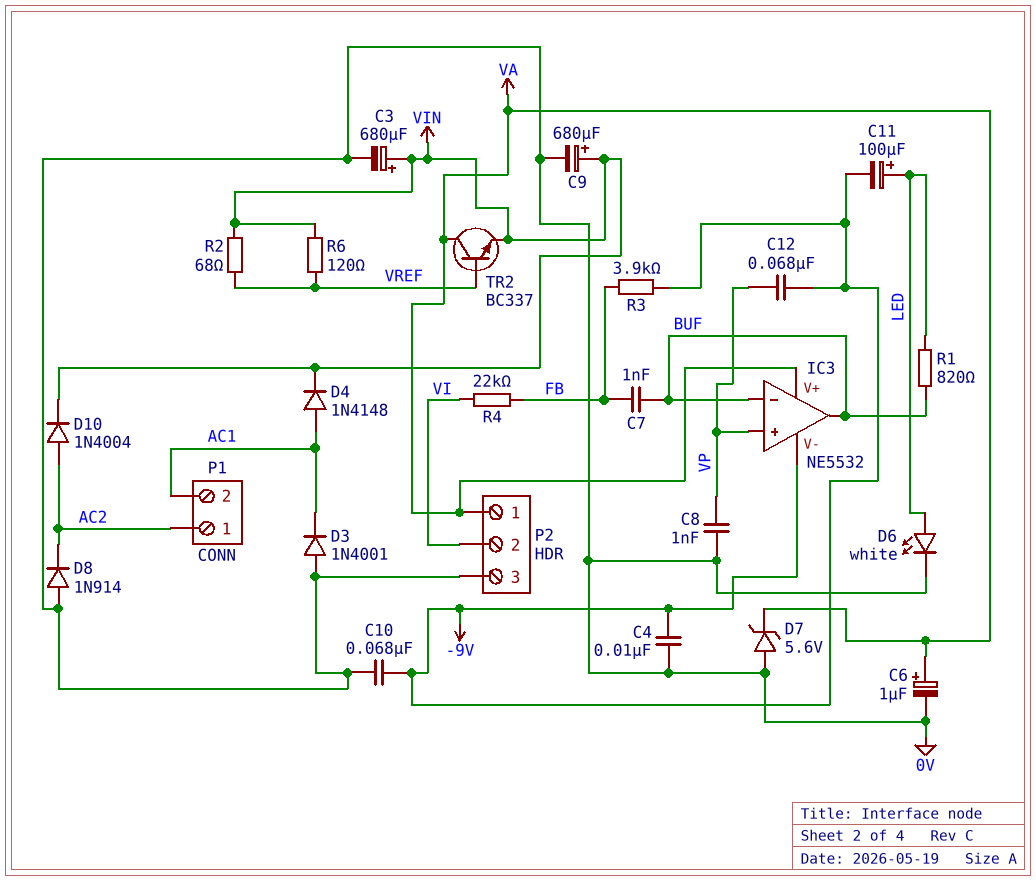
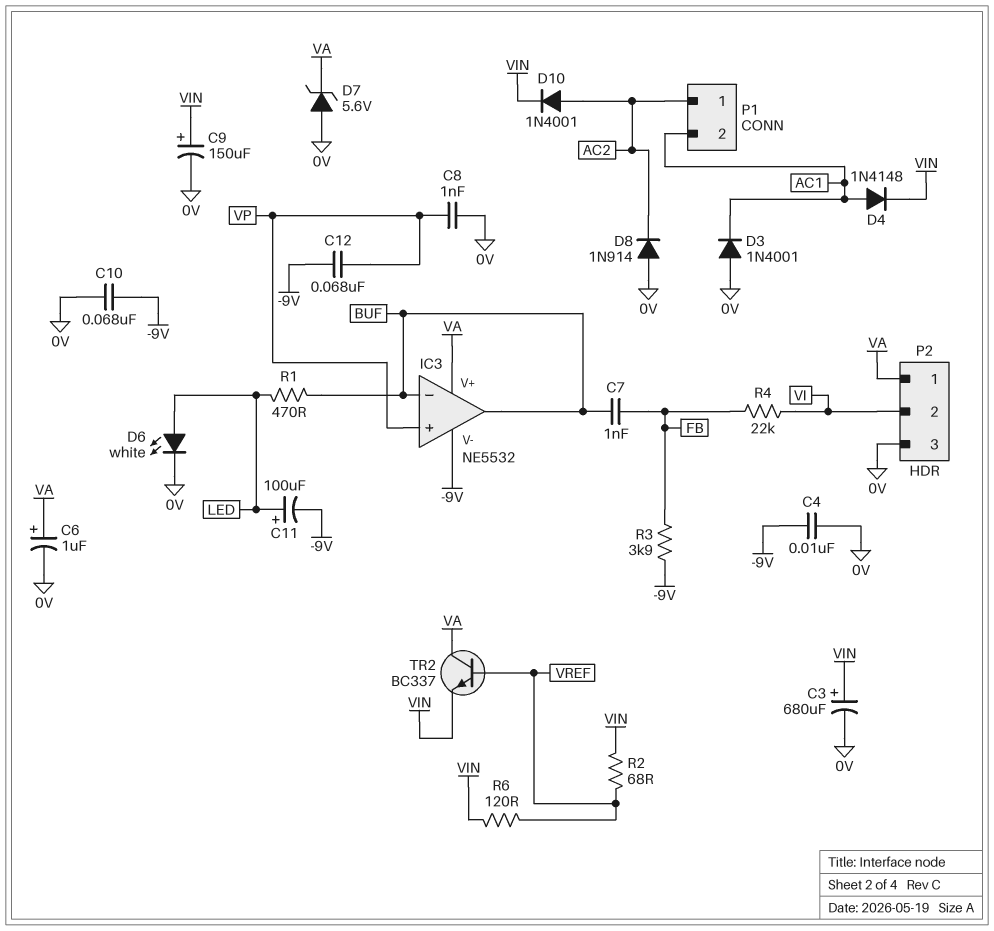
C9: 680uF (plus VIN, minus 0V) -> 150uF (plus VIN, minus 0V)
D10: diode 1N4004 (A AC2, K VIN) -> diode 1N4001 (A AC2, K VIN)
R1: 820 (BUF, LED) -> 470 (BUF, LED)

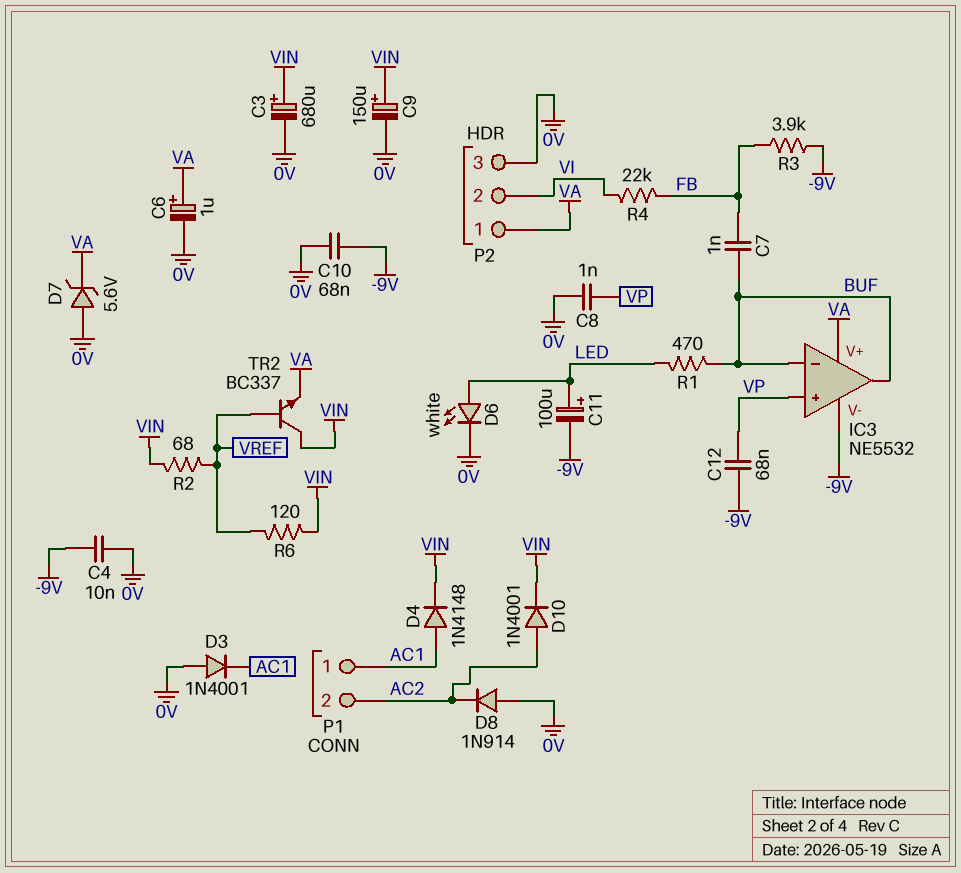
P1 pin 1: AC2 -> AC1
P1 pin 2: AC1 -> AC2
TR2: NPN BC337 (B VREF, C VA, E VIN) -> NPN BC337 (B VREF, C VIN, E VA)

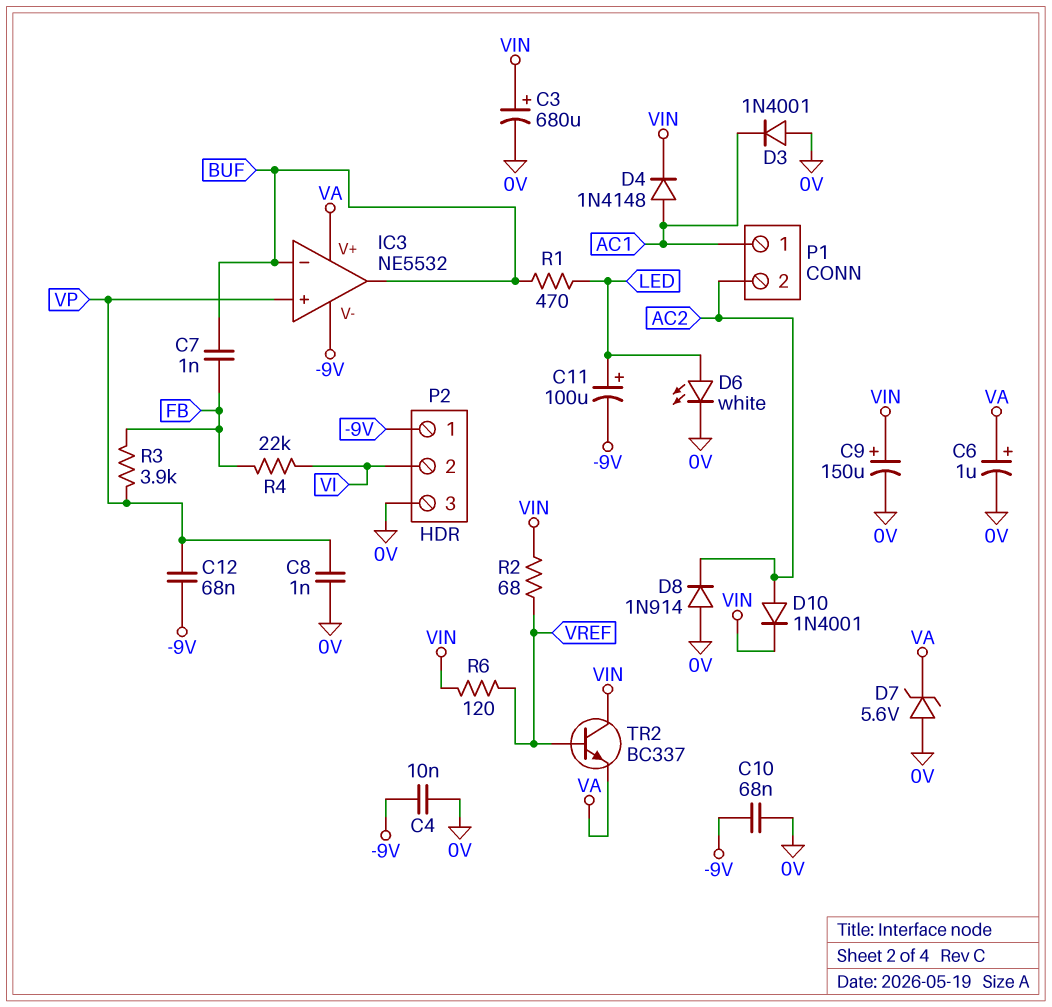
P2 pin 1: VA -> -9V
R3: 3.9k (-9V, FB) -> 3.9k (FB, VP)

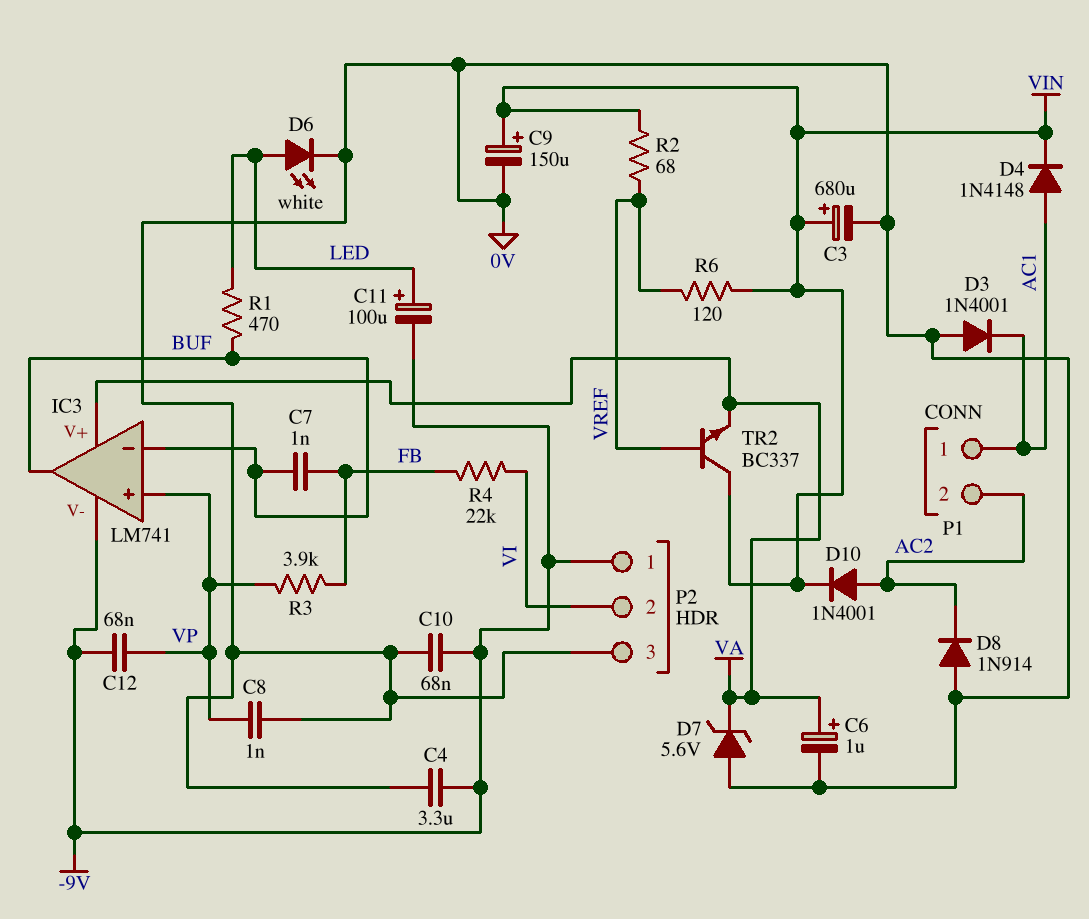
C4: 10nF (-9V, 0V) -> 3.3uF (-9V, 0V)
IC3: NE5532 -> LM741

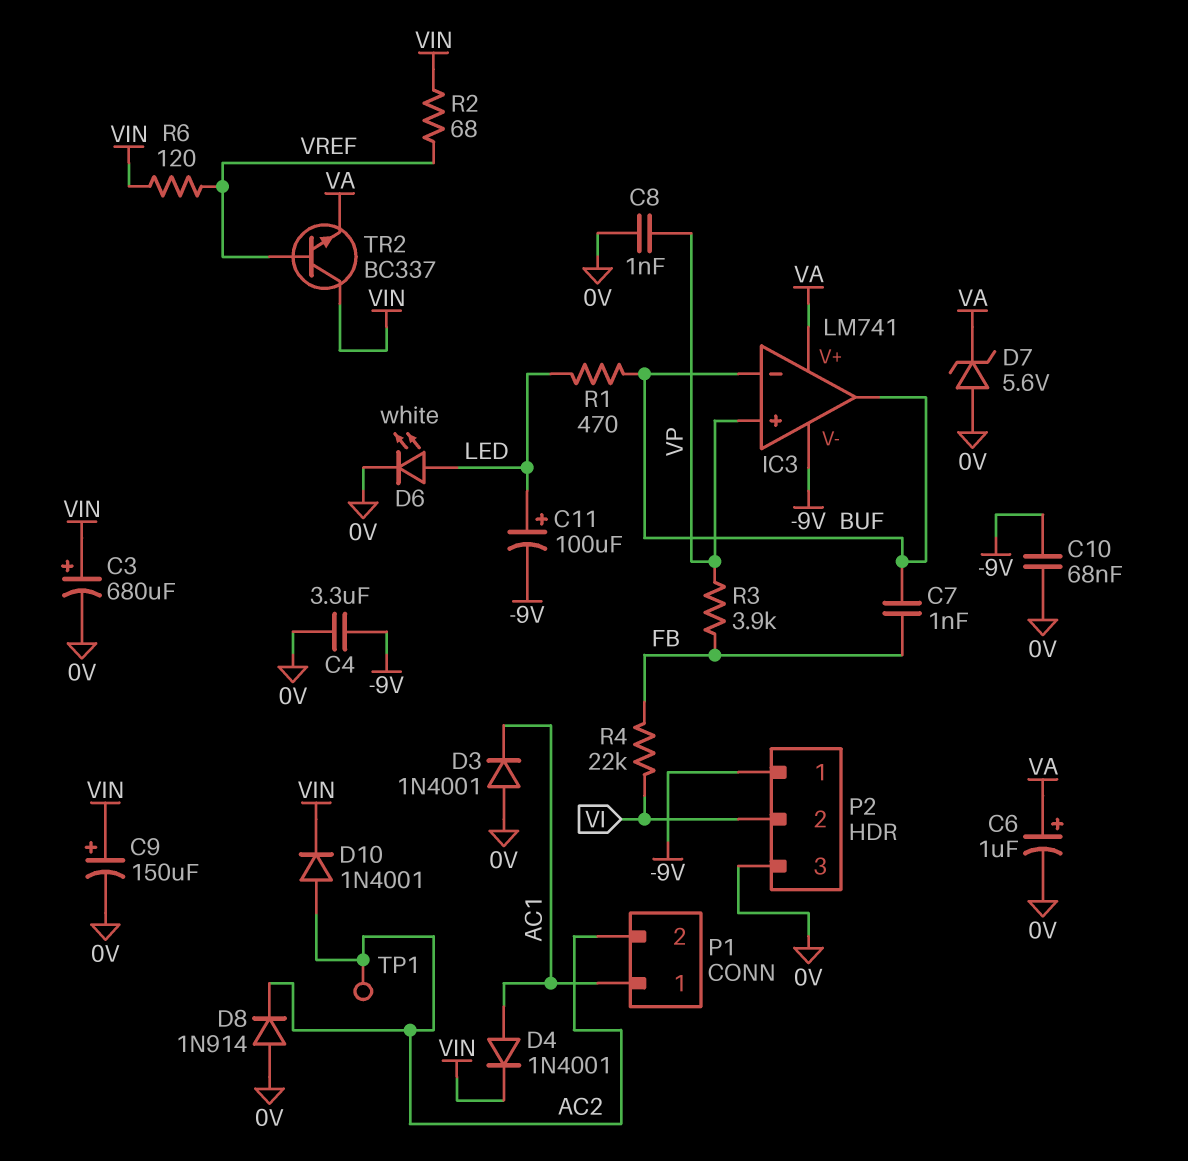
C12: 68nF (-9V, VP) -> none
D4: diode 1N4148 (A AC1, K VIN) -> diode 1N4001 (A AC1, K VIN)
TP1: none -> test point (AC2)

